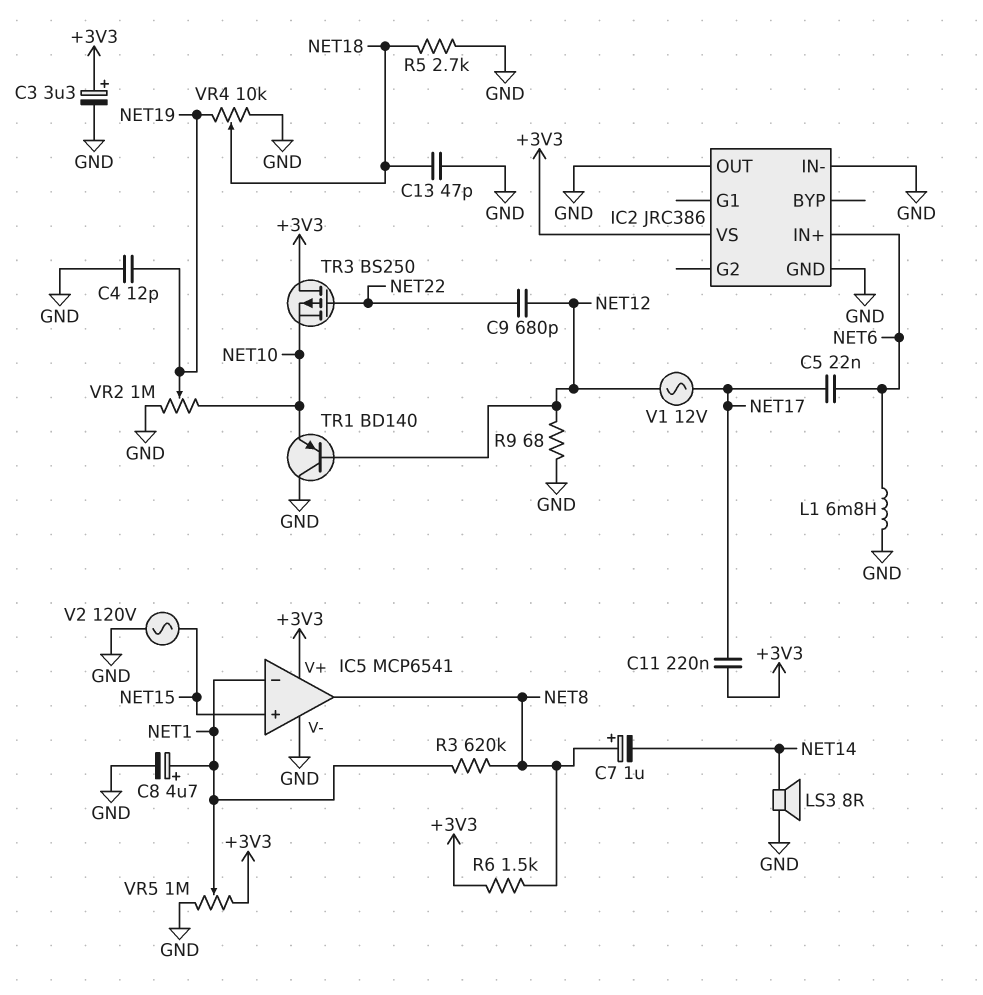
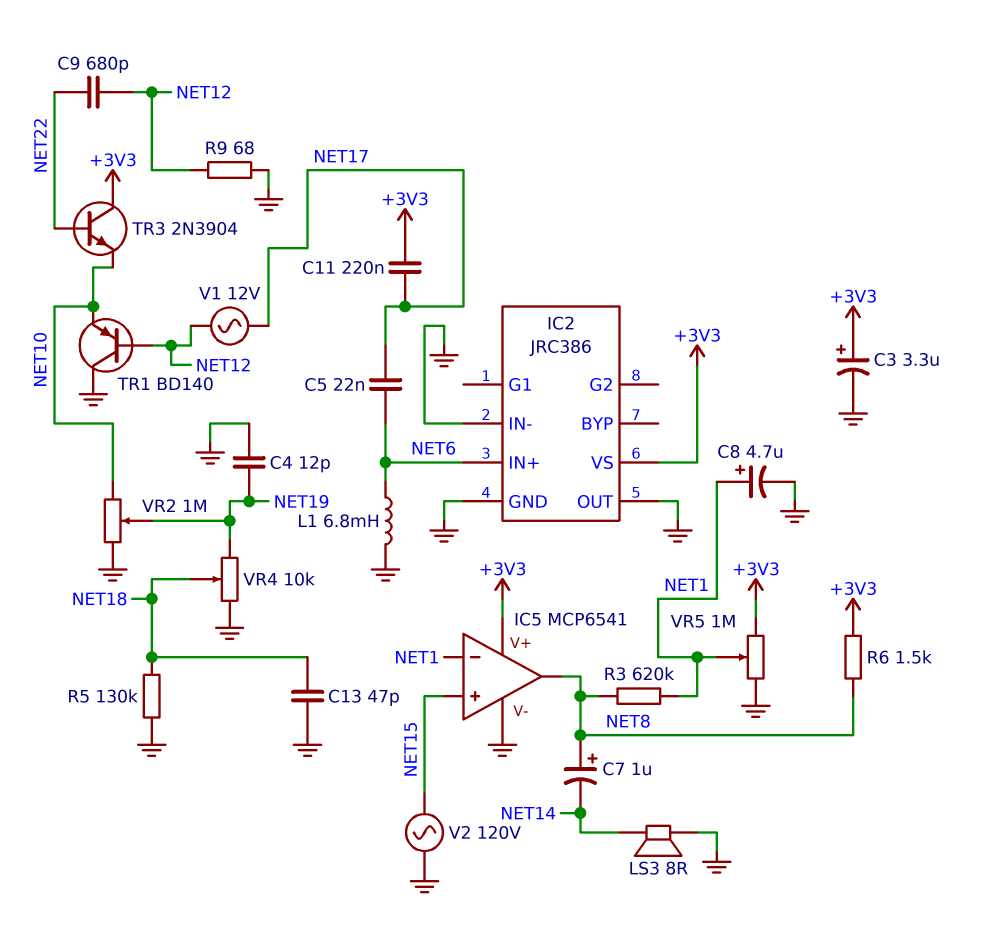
R5: 2.7k (GND, NET18) -> 130k (GND, NET18)
TR3: PMOS BS250 (G NET22, D +3V3, S NET10) -> NPN 2N3904 (B NET22, C +3V3, E NET10)

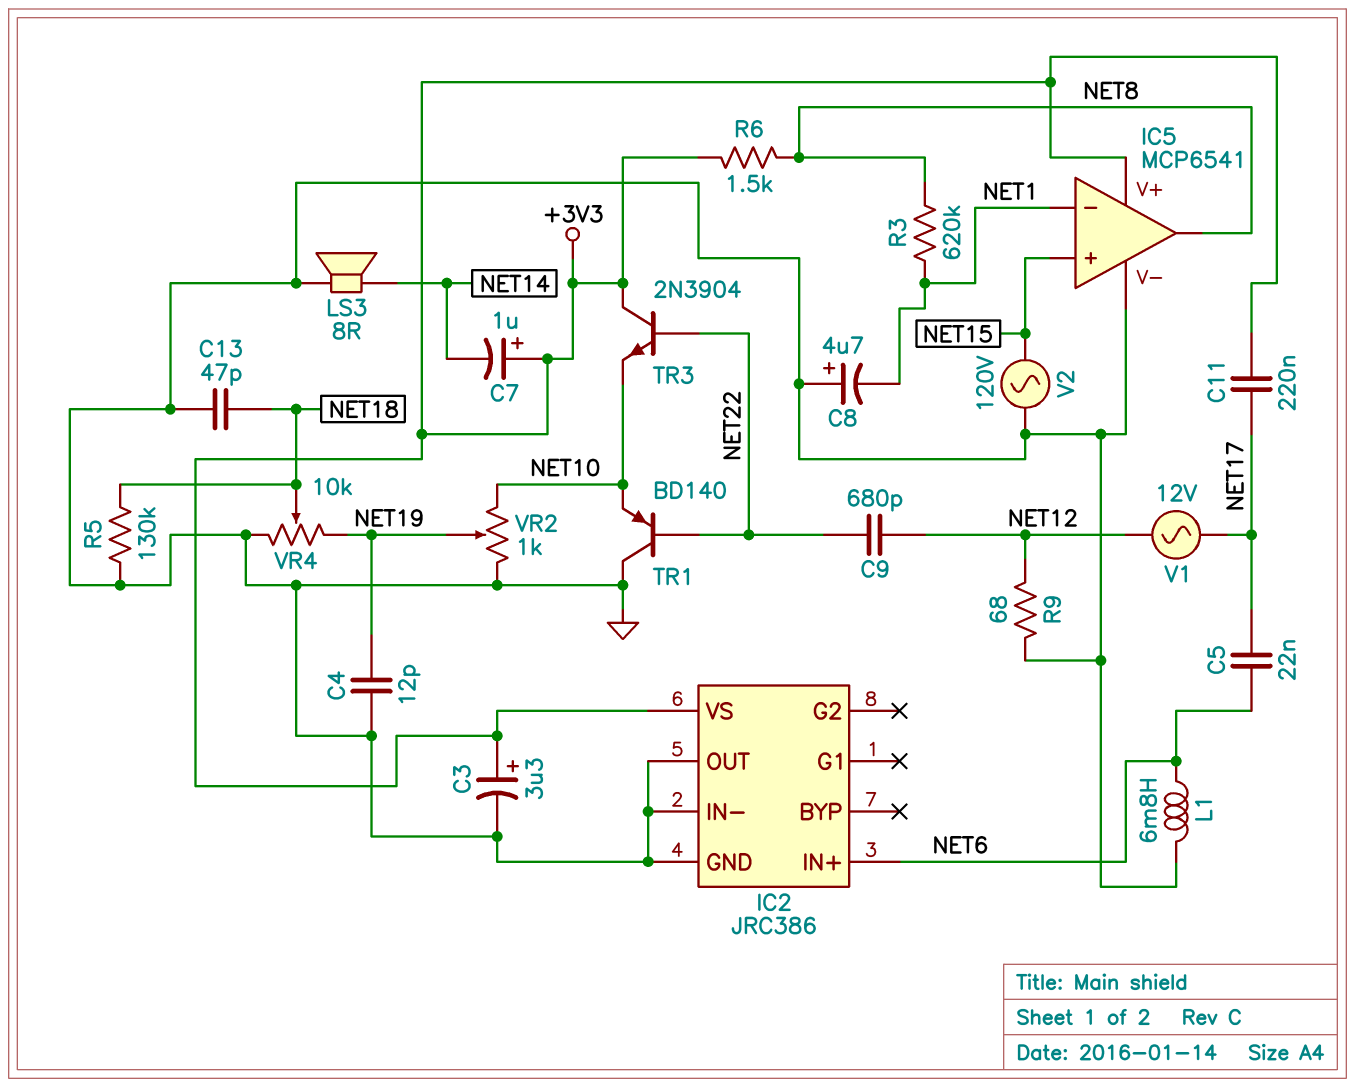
C7: 1uF (plus NET8, minus NET14) -> 1uF (plus +3V3, minus NET14)
C8: 4.7uF (plus NET1, minus GND) -> 4.7uF (plus GND, minus NET1)
TR1: PNP BD140 (B NET12, C GND, E NET10) -> PNP BD140 (B NET22, C GND, E NET10)
VR2: 1M (GND, NET10, wiper NET19) -> 1k (GND, NET10, wiper NET19)
VR5: 1M (+3V3, GND, wiper NET1) -> none

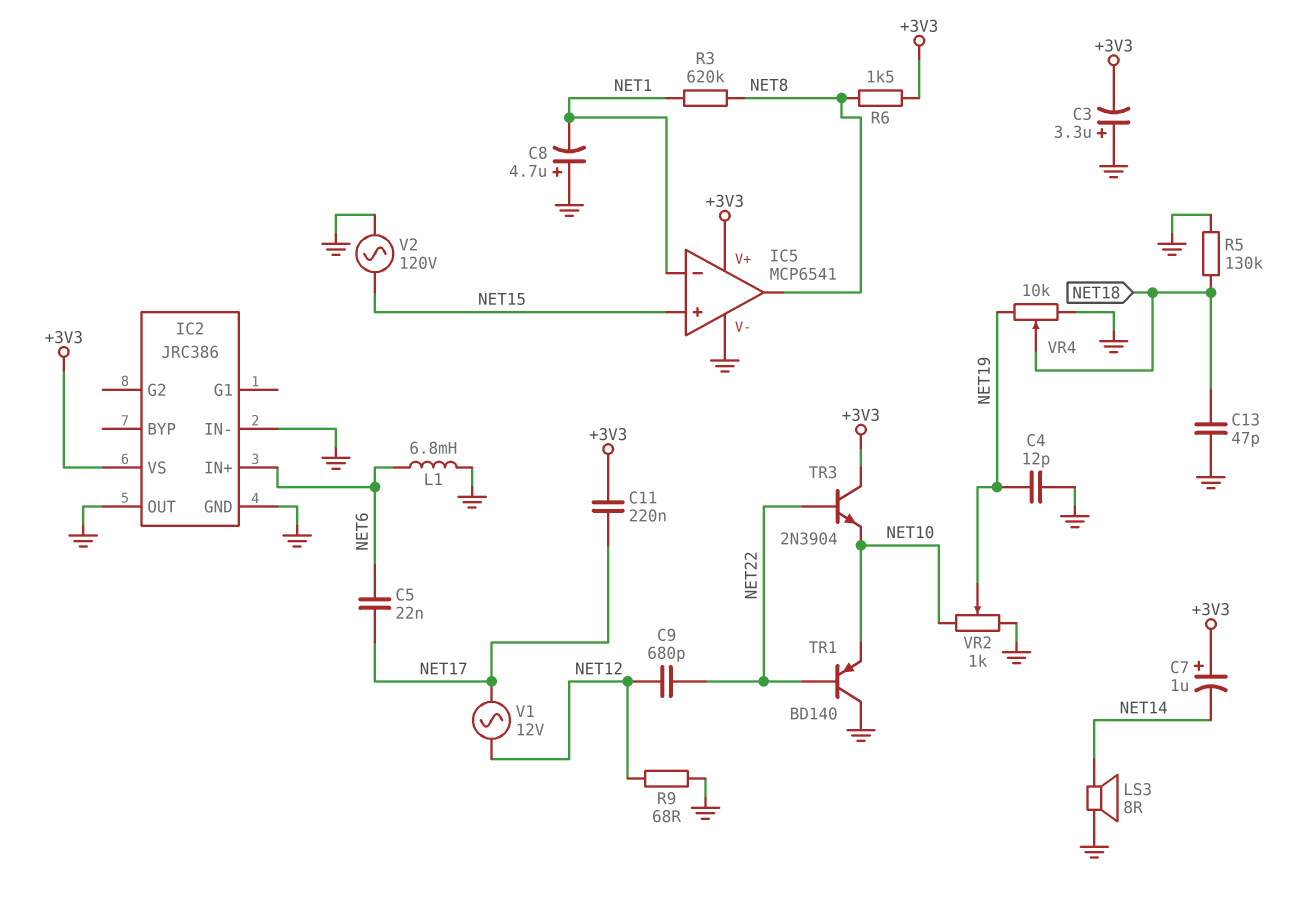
C3: 3.3uF (plus +3V3, minus GND) -> 3.3uF (plus GND, minus +3V3)

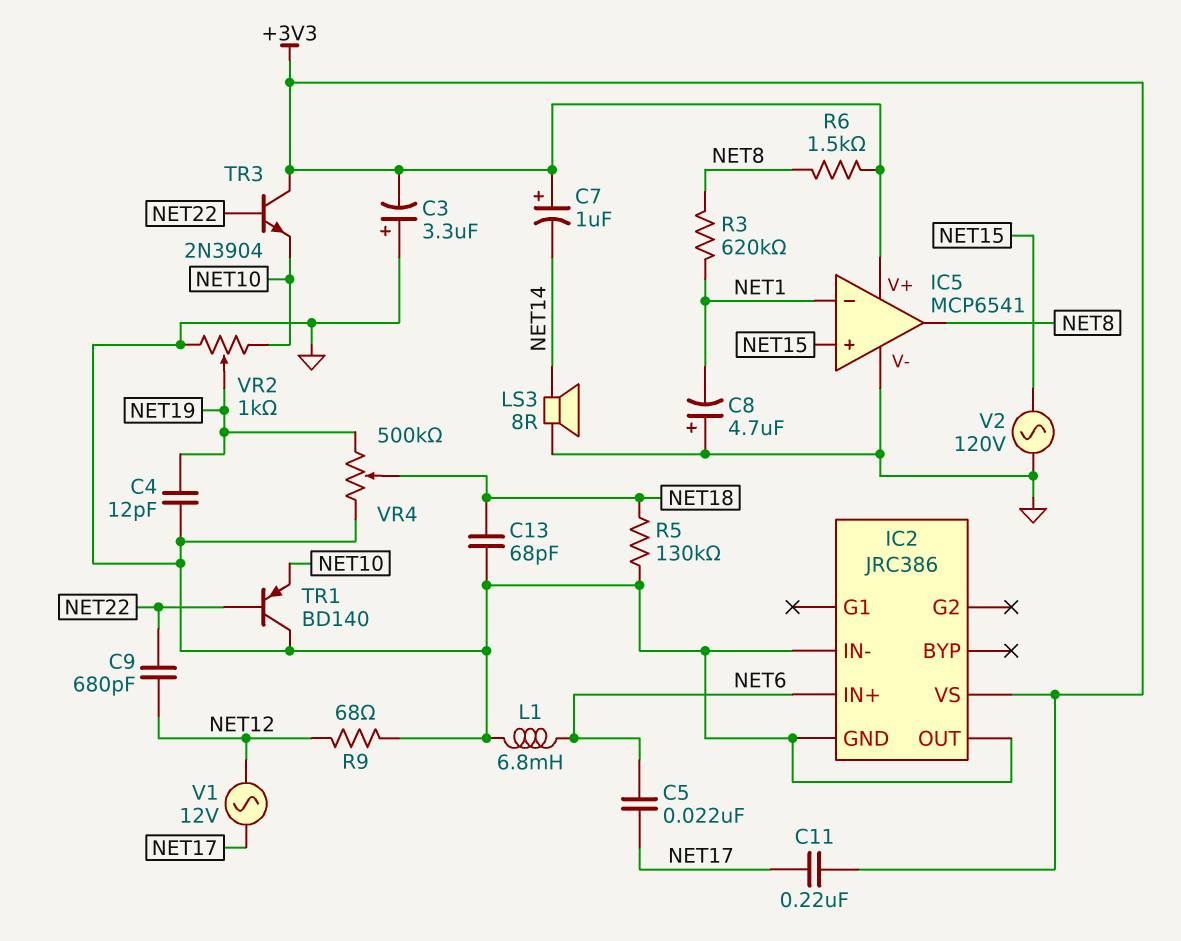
C13: 47pF (GND, NET18) -> 68pF (GND, NET18)
VR4: 10k (GND, NET19, wiper NET18) -> 500k (GND, NET19, wiper NET18)

